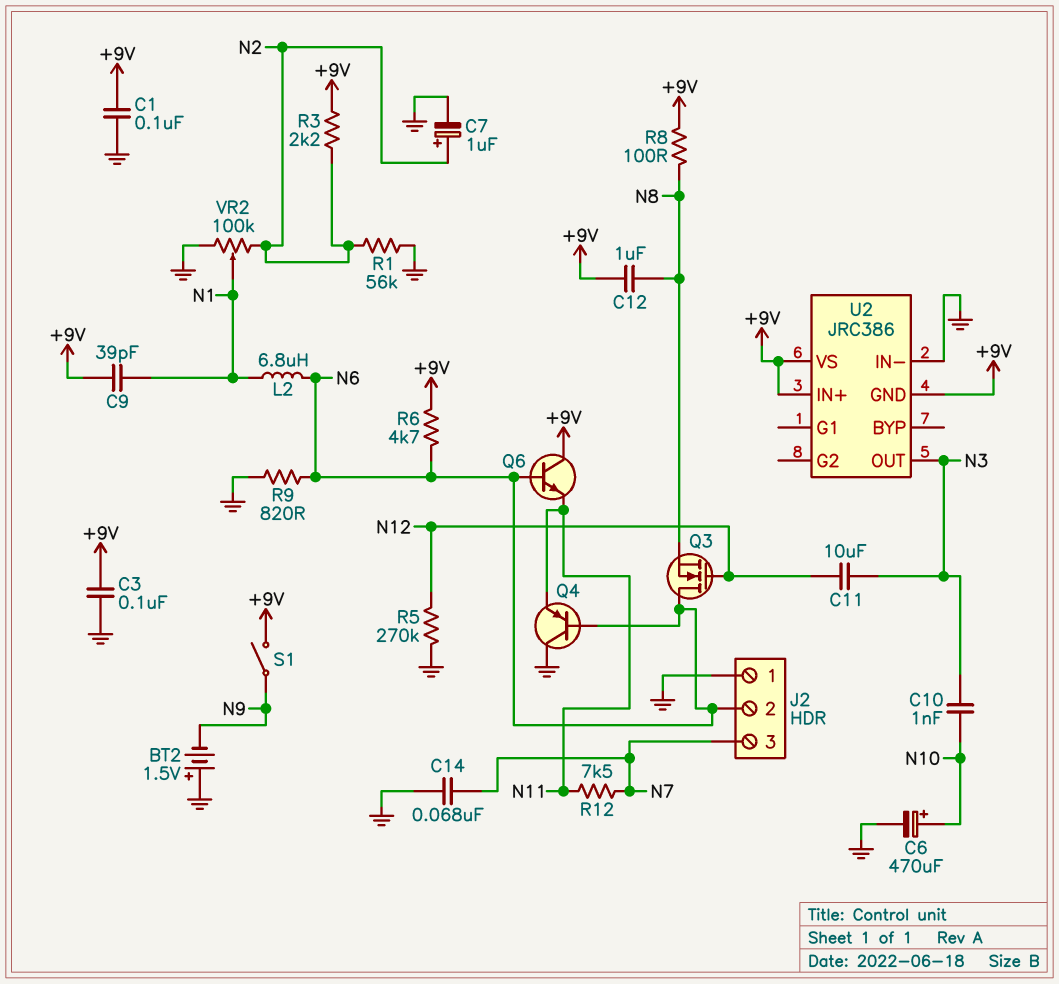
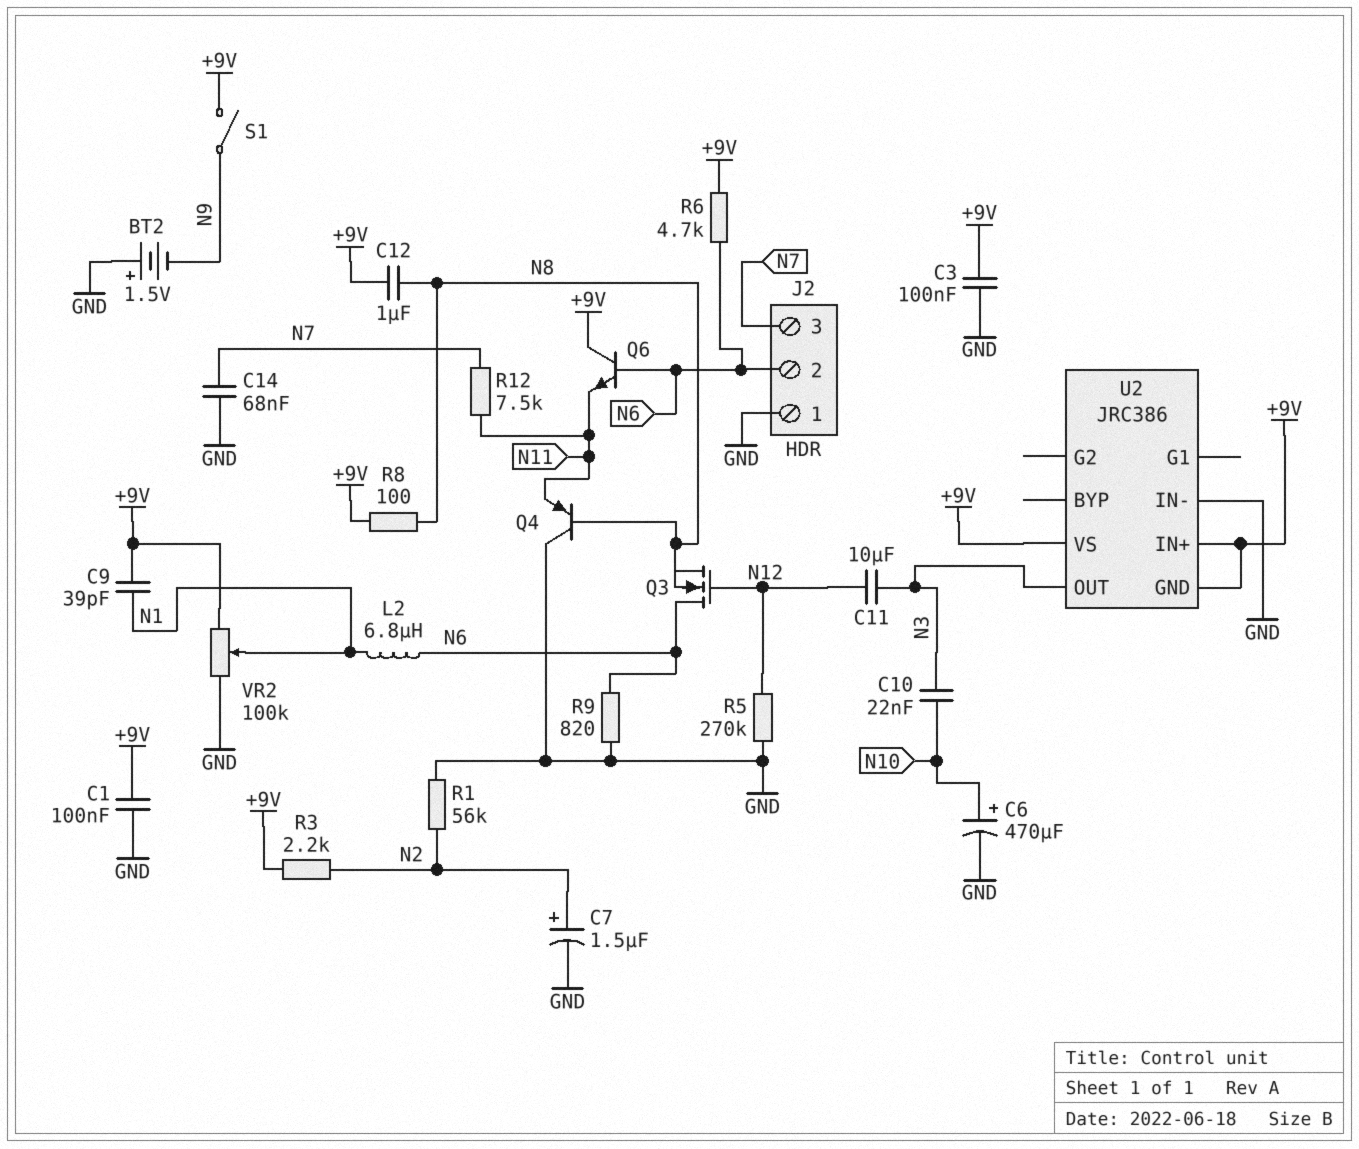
C7: 1uF (plus N2, minus GND) -> 1.5uF (plus N2, minus GND)
C10: 1nF (N3, N10) -> 22nF (N3, N10)
Q4: PNP (B N6, C GND, E N11) -> PNP (B N8, C GND, E N11)
VR2: 100k (GND, N2, wiper N1) -> 100k (+9V, GND, wiper N1)

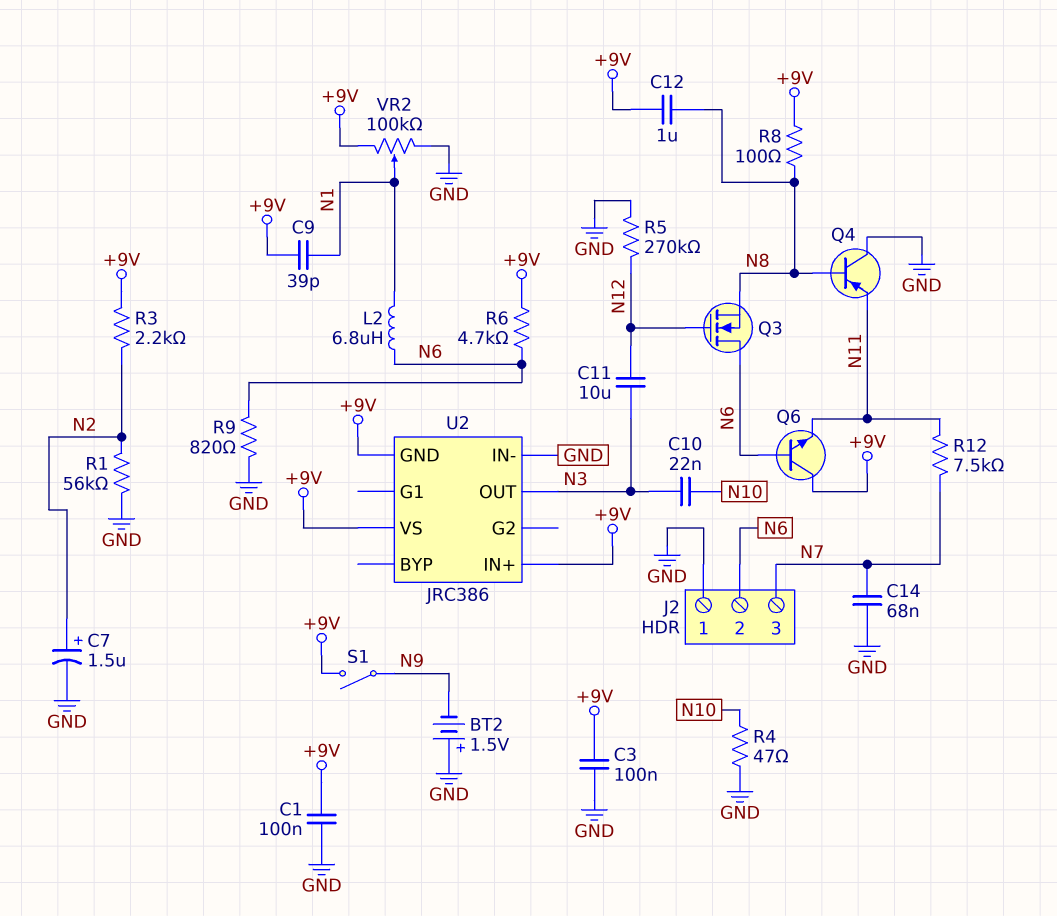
C6: 470uF (plus N10, minus GND) -> none
R4: none -> 47 (GND, N10)

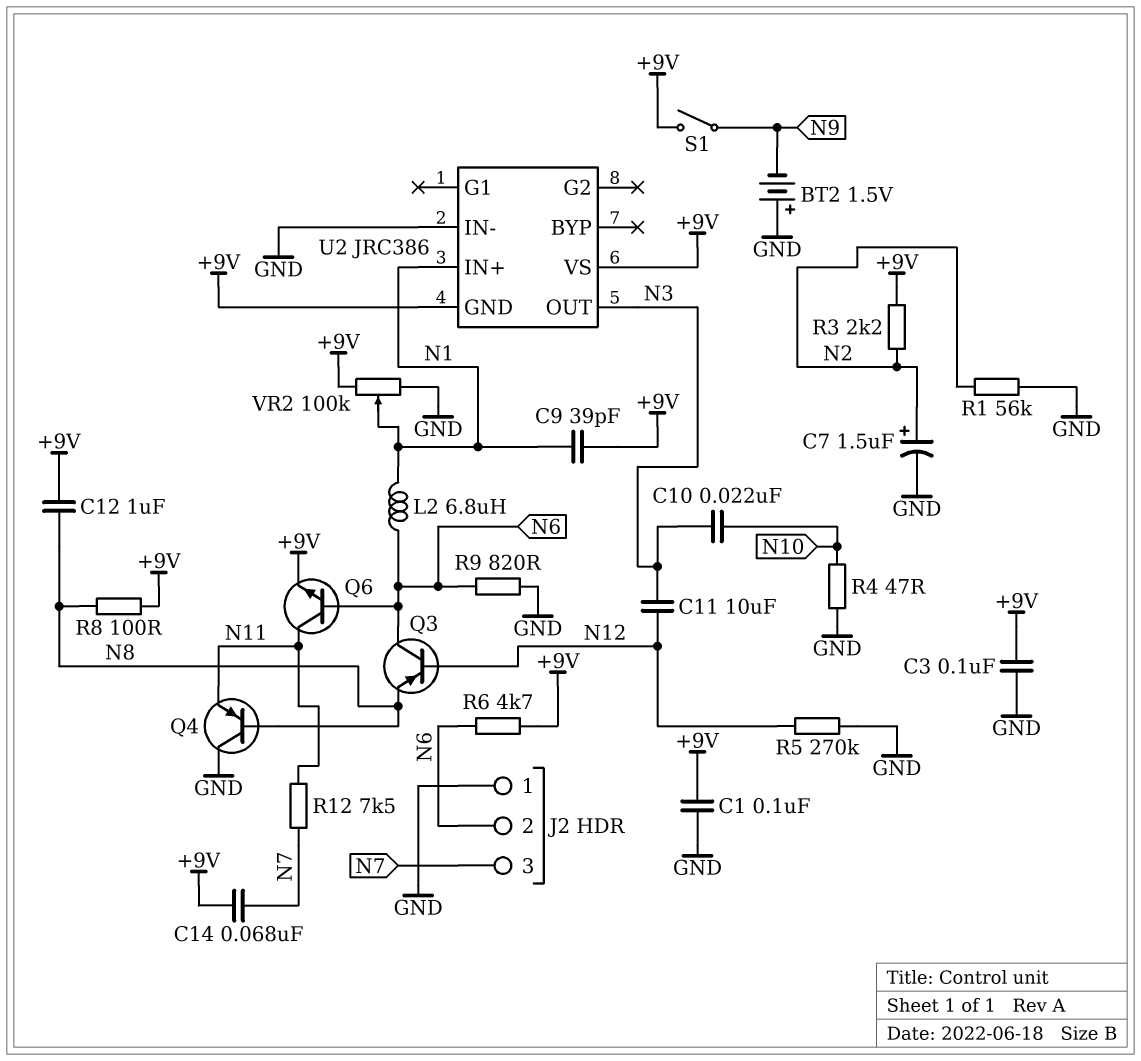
C14: 68nF (GND, N7) -> 68nF (+9V, N7)
Q3: NMOS (G N12, D N6, S N8) -> PNP (B N12, C N6, E N8)
Q6: NPN (B N6, C +9V, E N11) -> NPN (B N6, C N11, E +9V)
U2 pin IN+: +9V -> N1

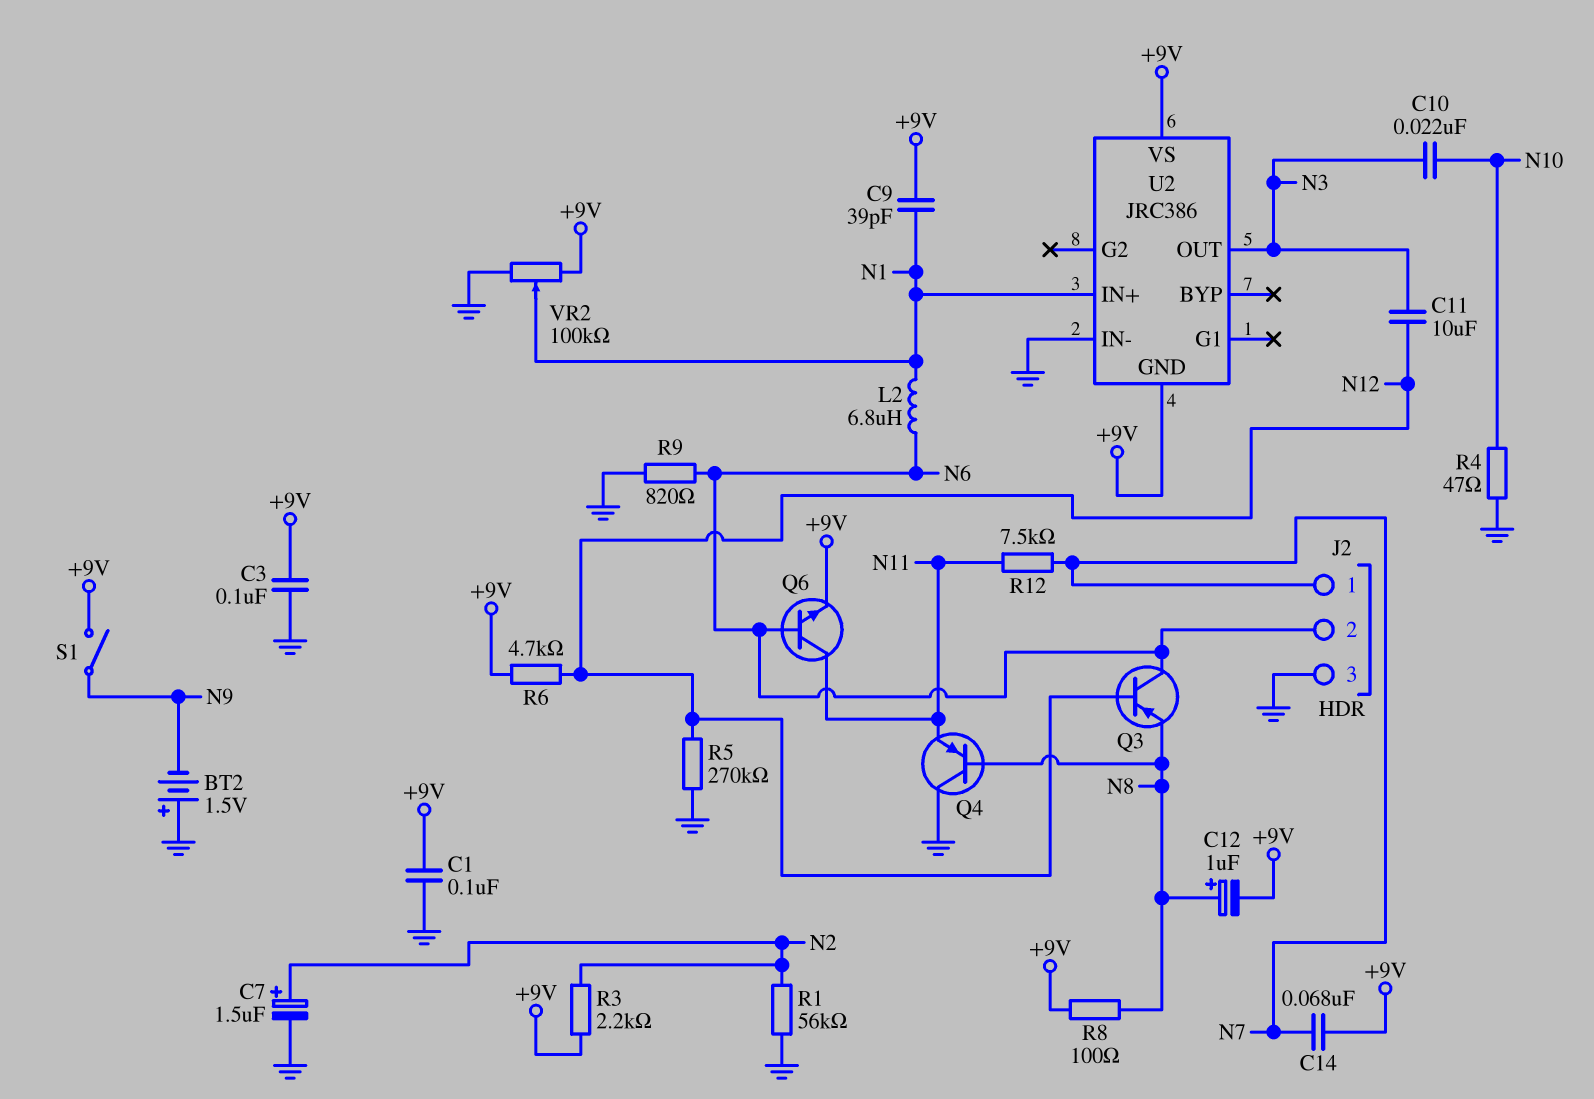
C12: 1uF (+9V, N8) -> 1uF (plus N8, minus +9V)
J2 pin 1: GND -> N7
J2 pin 3: N7 -> GND
R6: 4.7k (+9V, N6) -> 4.7k (+9V, N12)

